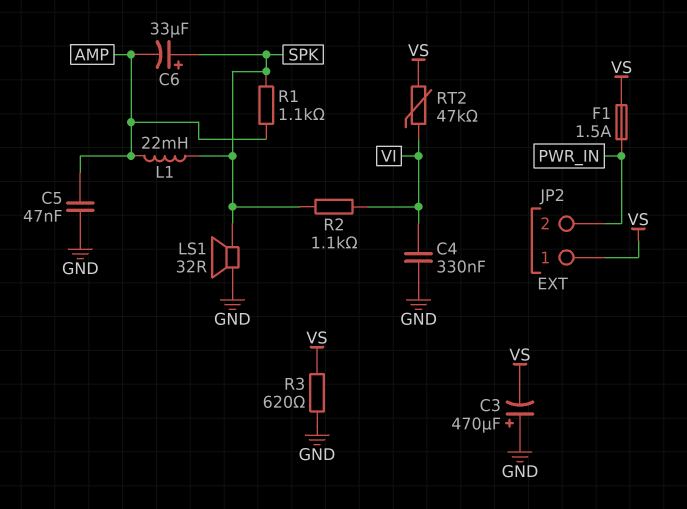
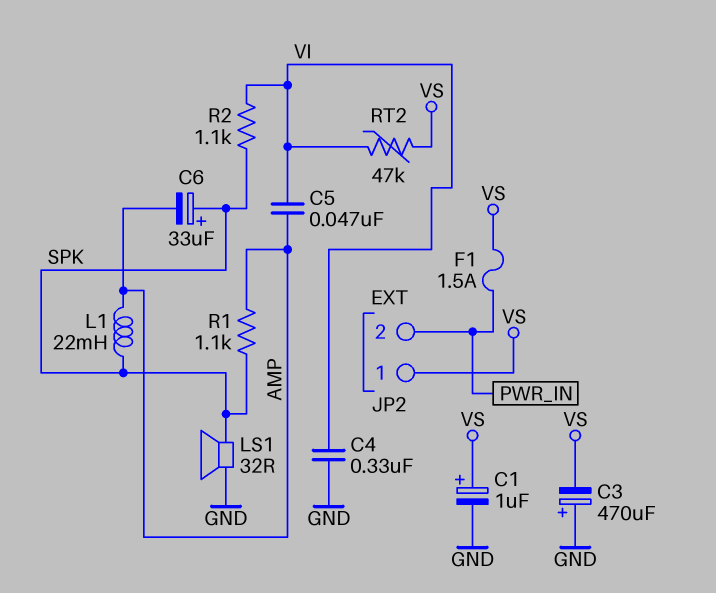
C1: none -> 1uF (plus VS, minus GND)
C5: 47nF (AMP, GND) -> 47nF (AMP, VI)
R3: 620 (GND, VS) -> none

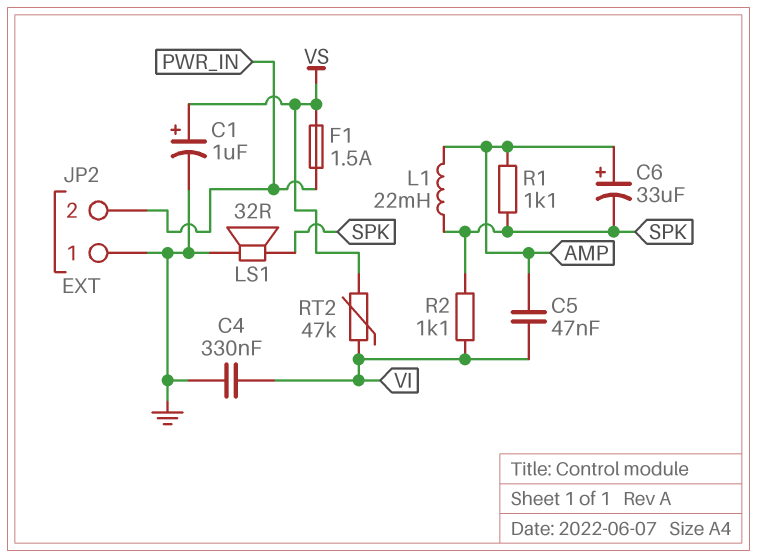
C3: 470uF (plus GND, minus VS) -> none
C6: 33uF (plus SPK, minus AMP) -> 33uF (plus AMP, minus SPK)
JP2 pin 1: VS -> GND

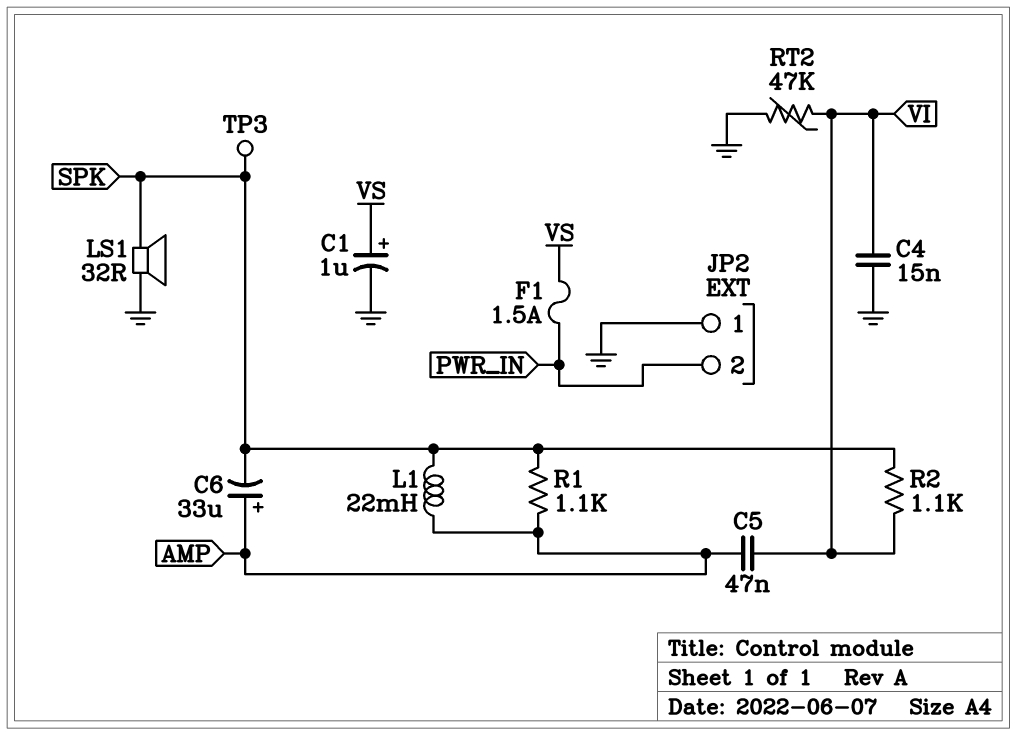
C4: 330nF (GND, VI) -> 15nF (GND, VI)
RT2: 47k (VI, VS) -> 47k (GND, VI)
TP3: none -> test point (SPK)

